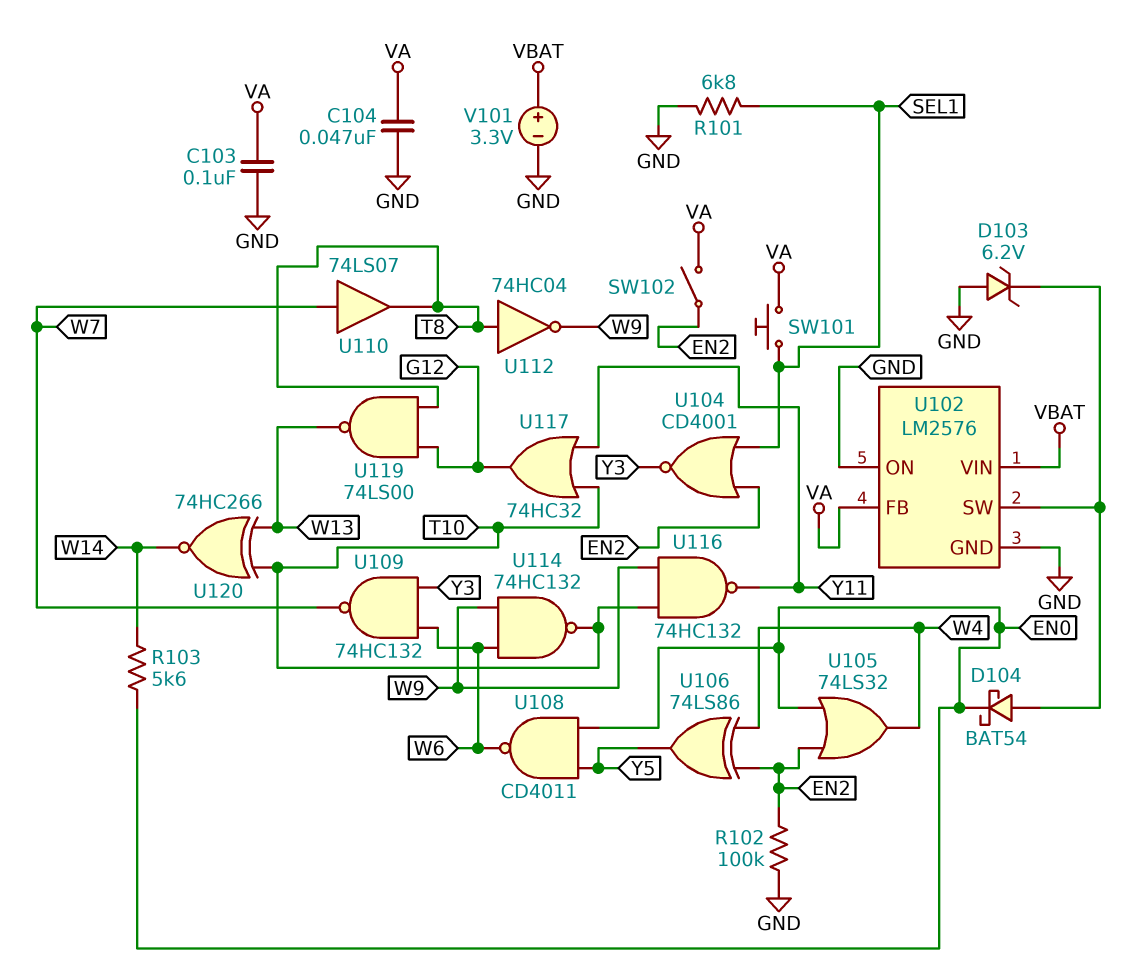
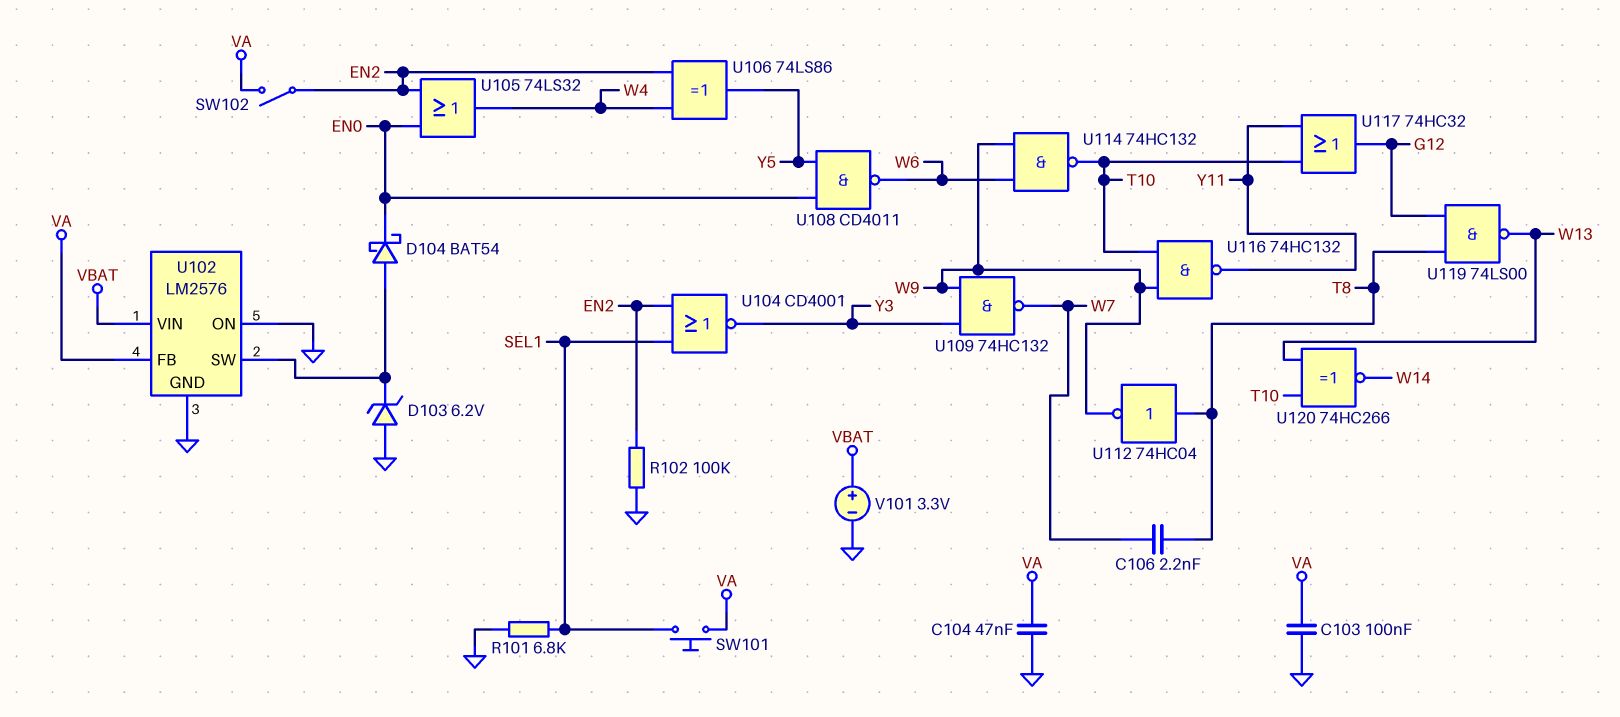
C106: none -> 2.2nF (T8, W7)
R103: 5.6k (EN0, W14) -> none
U109: NAND 74HC132 (in W6, in Y3, out W7) -> NAND 74HC132 (in W9, in Y3, out W7)
U110: buffer 74LS07 (in W7, out T8) -> none

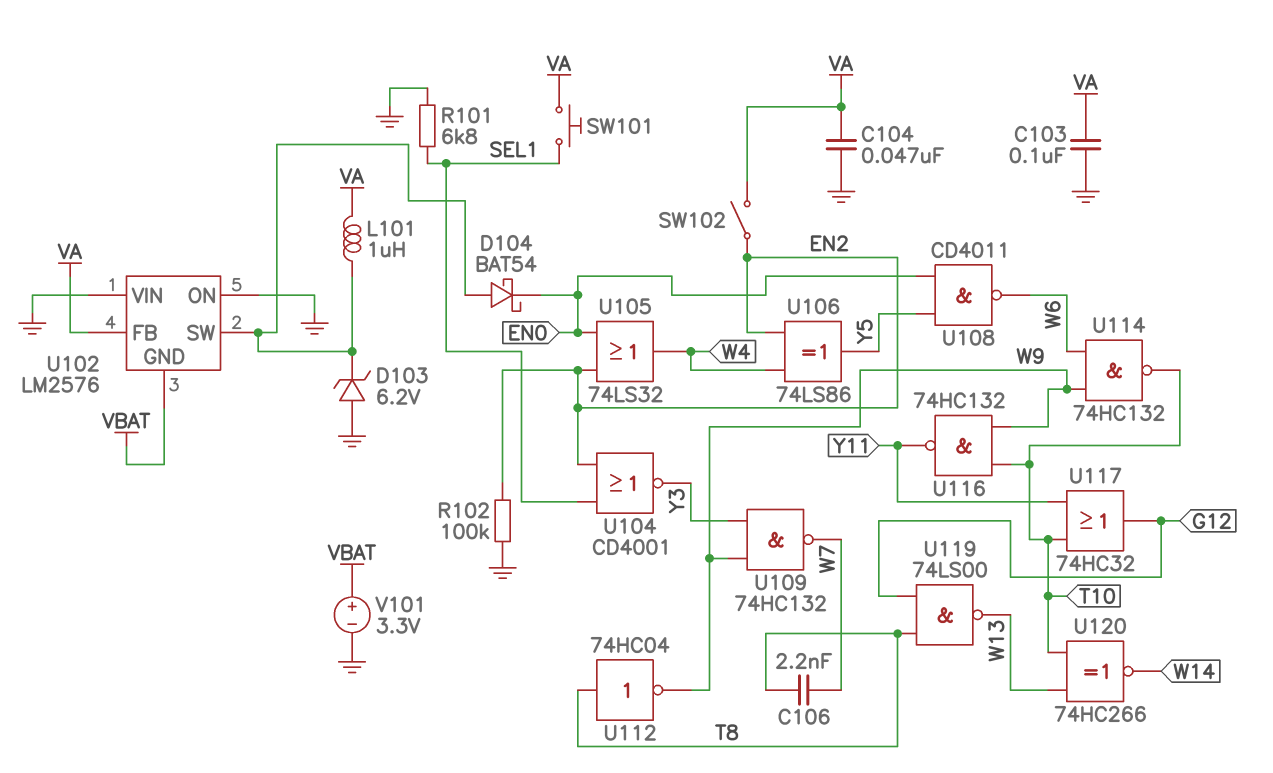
L101: none -> 1uH (U102/SW, VA)
U102 pin GND: GND -> VBAT
U102 pin VIN: VBAT -> GND

